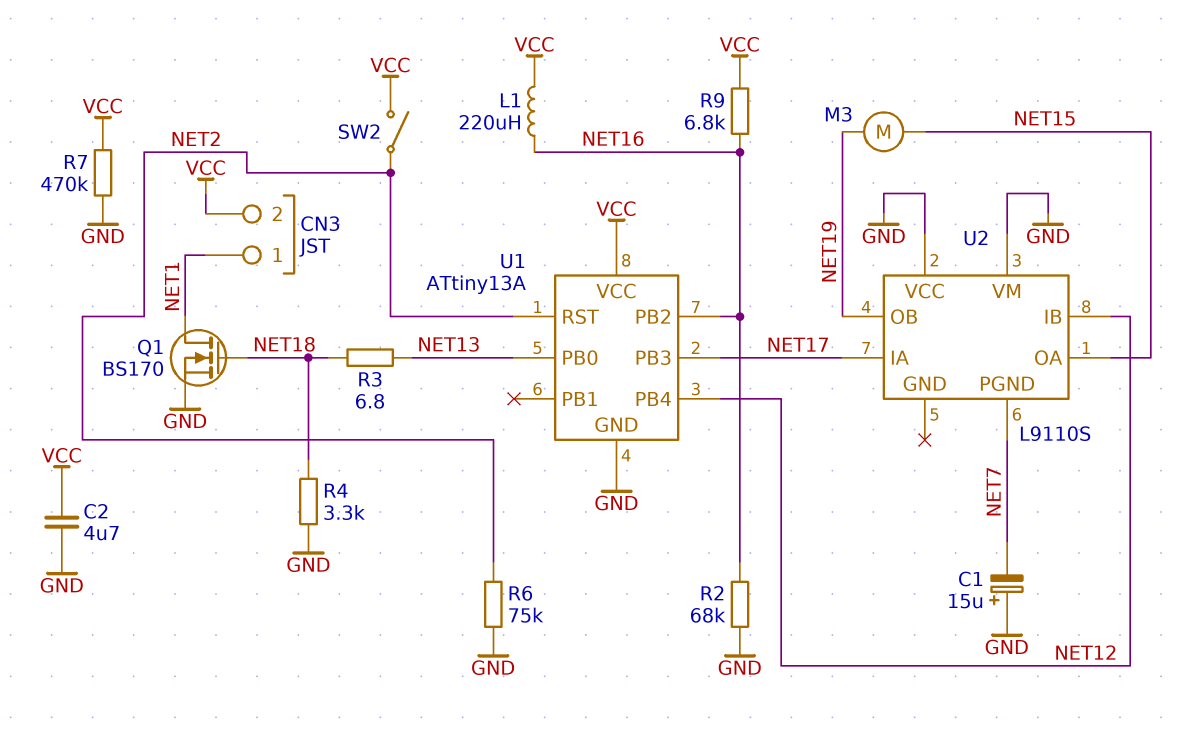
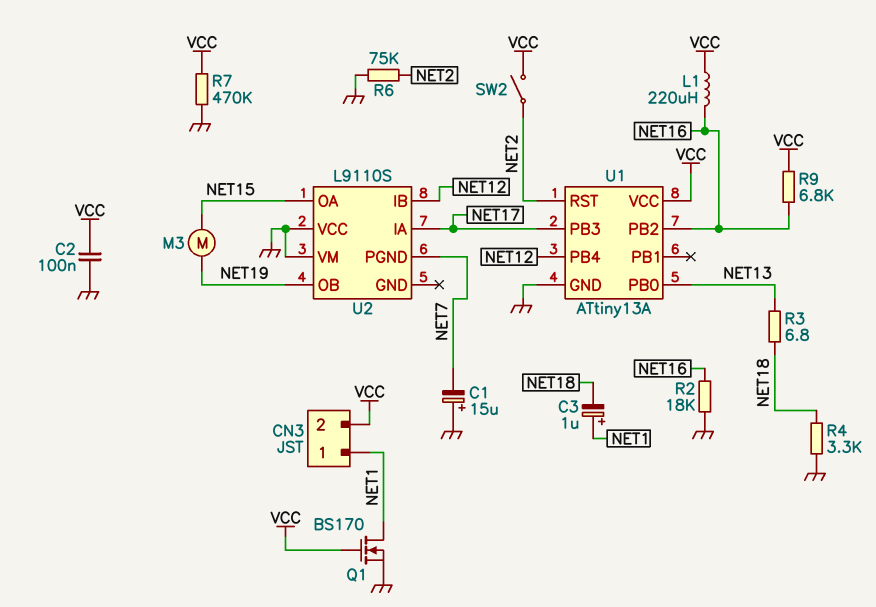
C2: 4.7uF (GND, VCC) -> 100nF (GND, VCC)
C3: none -> 1uF (plus NET1, minus NET18)
Q1: NMOS BS170 (G NET18, D NET1, S GND) -> NMOS BS170 (G VCC, D NET1, S GND)
R2: 68k (GND, NET16) -> 18k (GND, NET16)

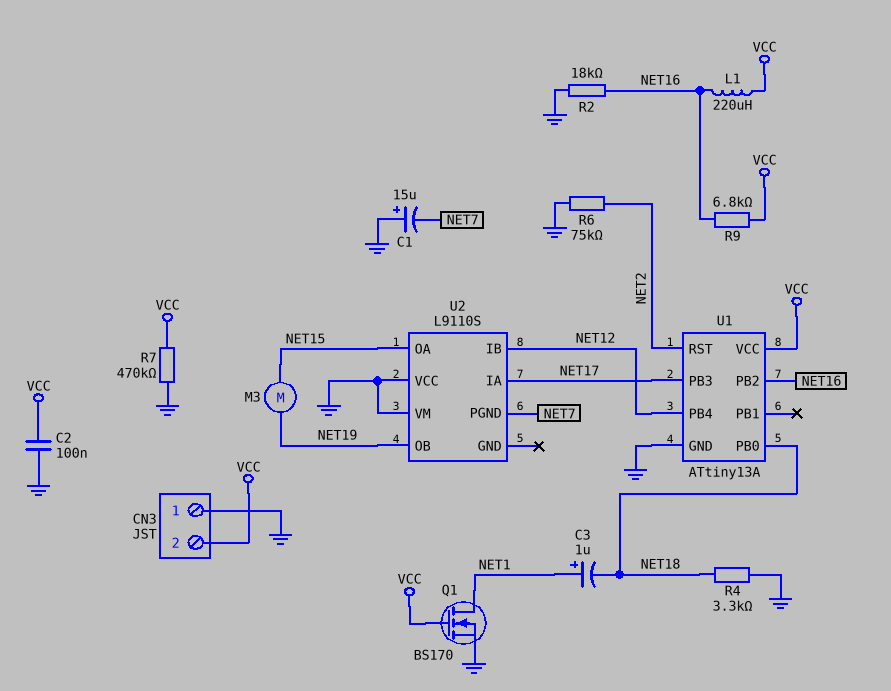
CN3 pin 1: NET1 -> GND
R3: 6.8 (NET13, NET18) -> none
SW2: switch (NET2, VCC) -> none
U1 pin PB0: NET13 -> NET18

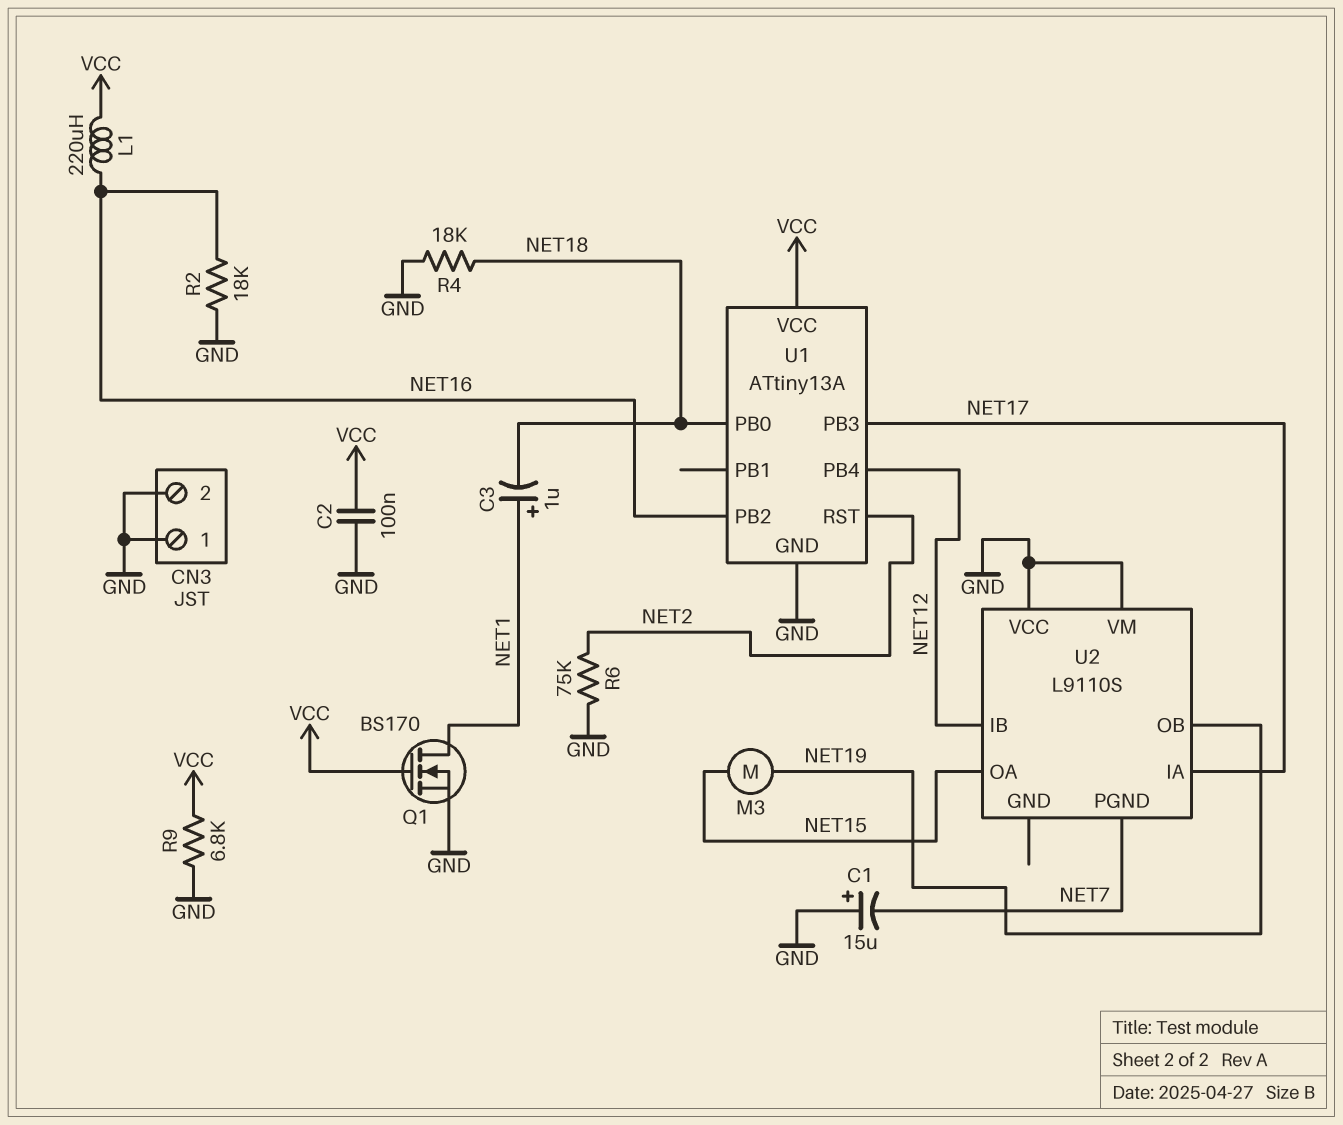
CN3 pin 2: VCC -> GND
R4: 3.3k (GND, NET18) -> 18k (GND, NET18)
R7: 470k (GND, VCC) -> none
R9: 6.8k (NET16, VCC) -> 6.8k (GND, VCC)

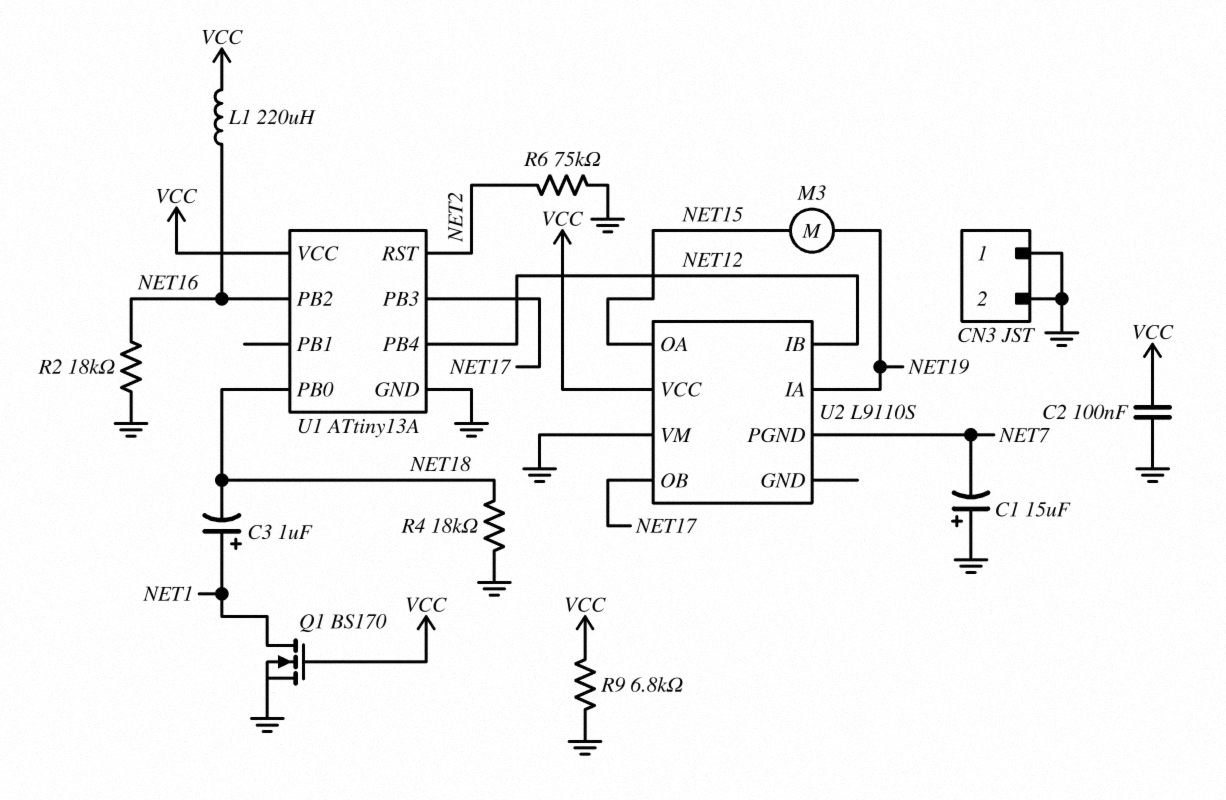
U2 pin IA: NET17 -> NET19
U2 pin OB: NET19 -> NET17
U2 pin VCC: GND -> VCC

